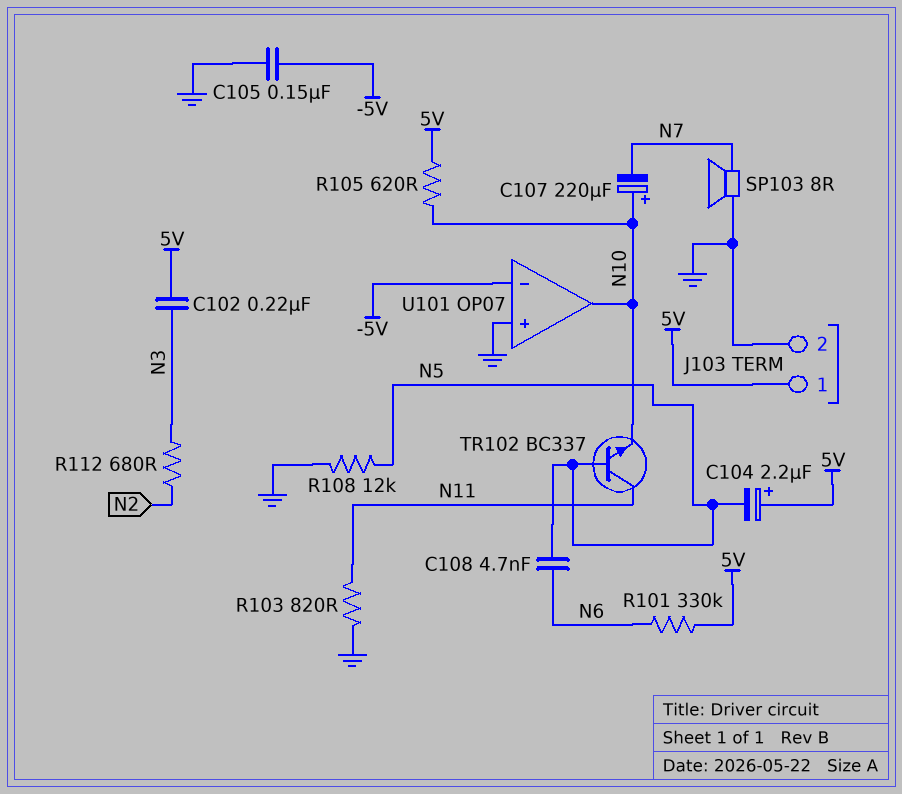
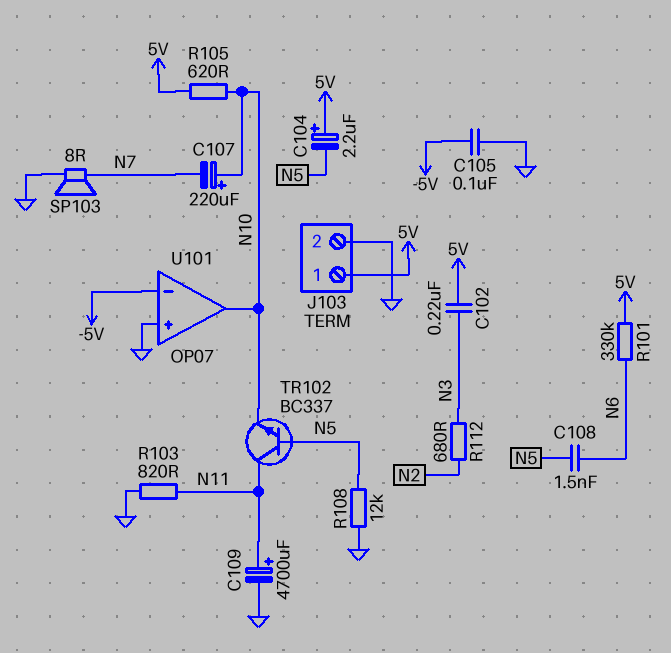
C105: 150nF (-5V, GND) -> 100nF (-5V, GND)
C108: 4.7nF (N5, N6) -> 1.5nF (N5, N6)
C109: none -> 4700uF (plus N11, minus GND)

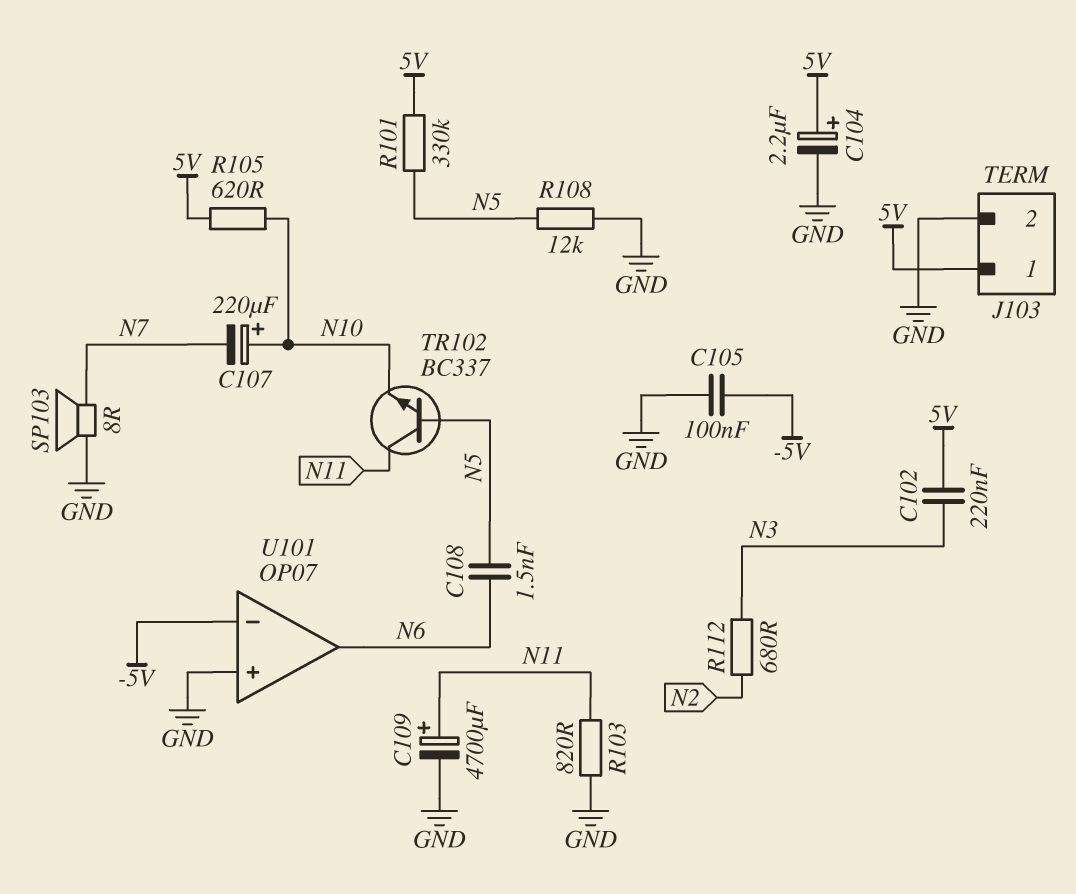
C104: 2.2uF (plus 5V, minus N5) -> 2.2uF (plus 5V, minus GND)
R101: 330k (5V, N6) -> 330k (5V, N5)
U101 pin out: N10 -> N6

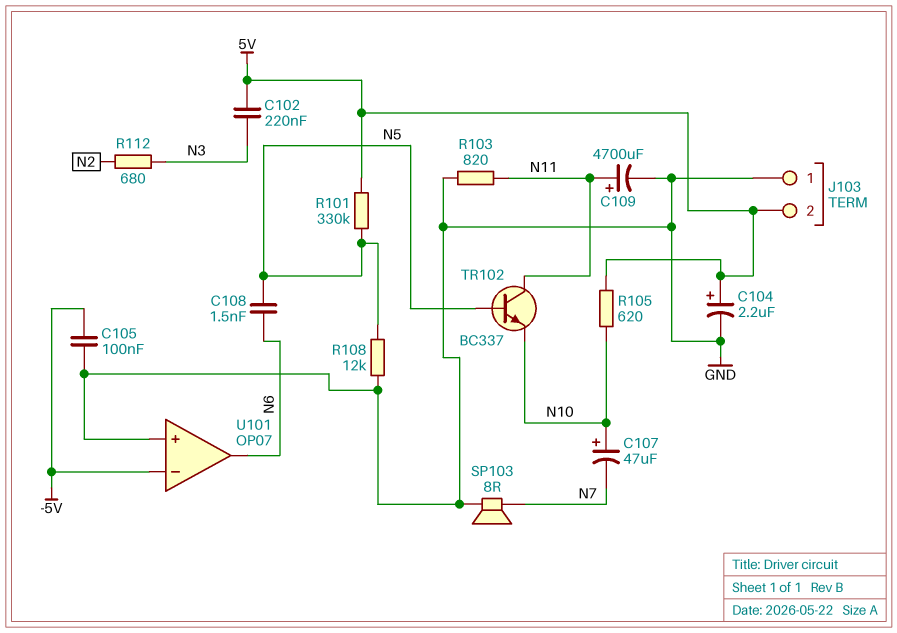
C107: 220uF (plus N10, minus N7) -> 47uF (plus N10, minus N7)
J103 pin 1: 5V -> GND
J103 pin 2: GND -> 5V

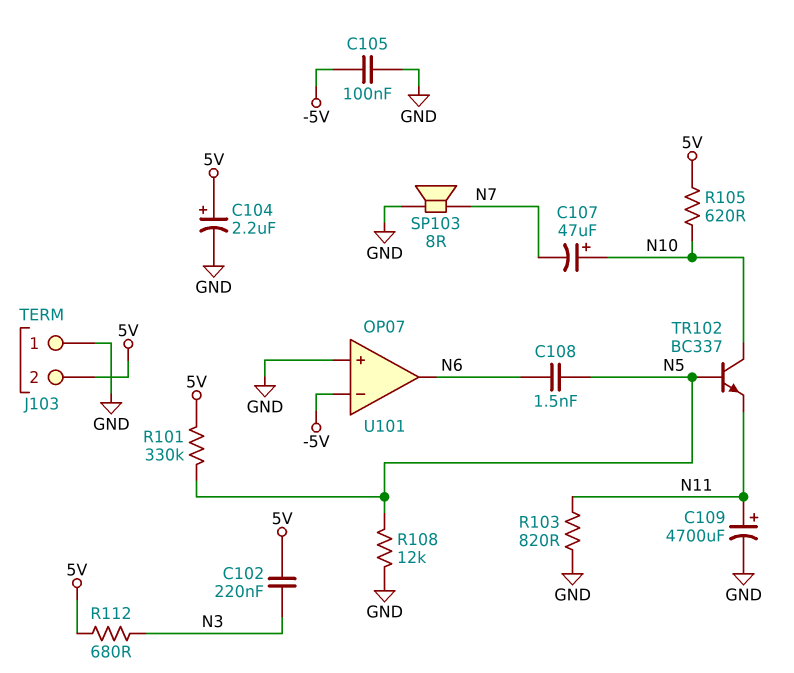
R112: 680 (N2, N3) -> 680 (5V, N3)
TR102: NPN BC337 (B N5, C N11, E N10) -> NPN BC337 (B N5, C N10, E N11)

